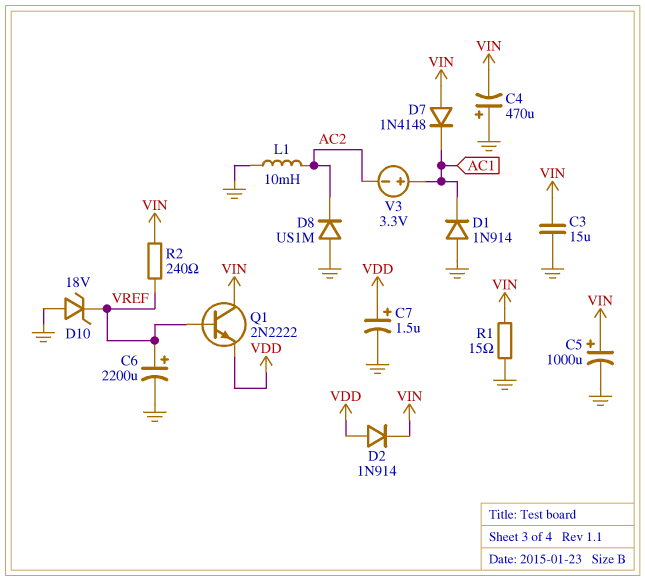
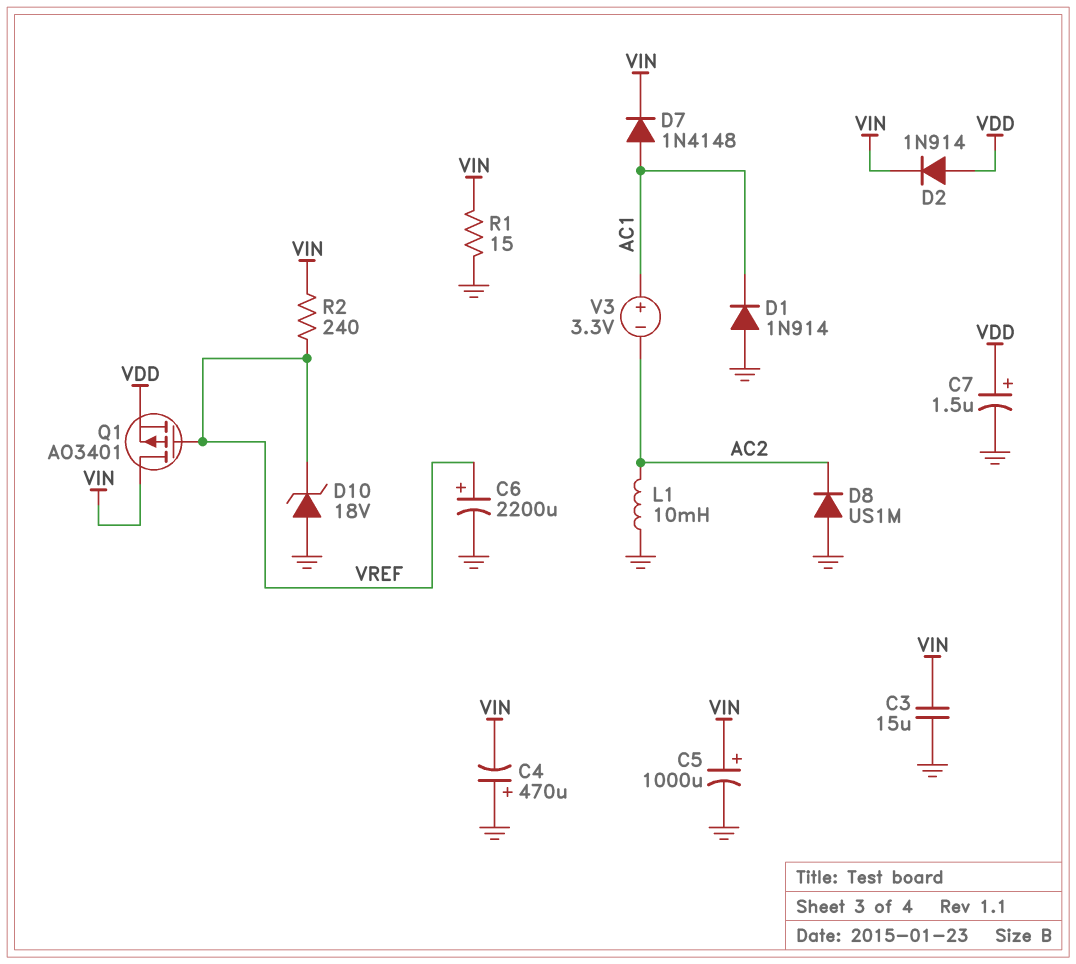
D7: diode 1N4148 (A VIN, K AC1) -> diode 1N4148 (A AC1, K VIN)
Q1: NPN 2N2222 (B VREF, C VIN, E VDD) -> PMOS AO3401 (G VREF, D VIN, S VDD)

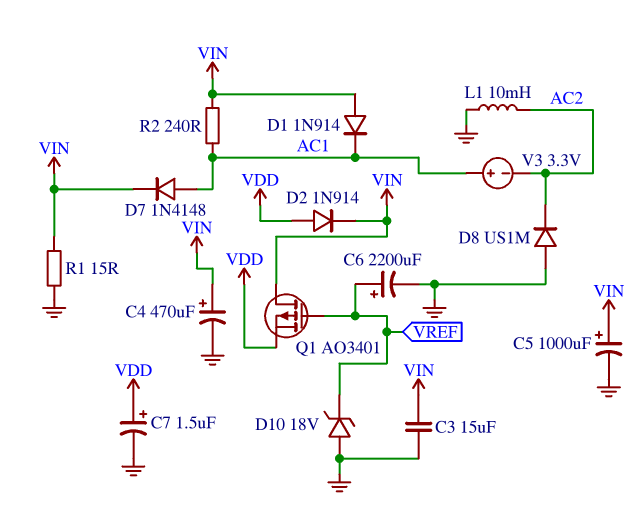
C4: 470uF (plus GND, minus VIN) -> 470uF (plus VIN, minus GND)
D1: diode 1N914 (A GND, K AC1) -> diode 1N914 (A VIN, K AC1)
R2: 240 (VIN, VREF) -> 240 (AC1, VIN)

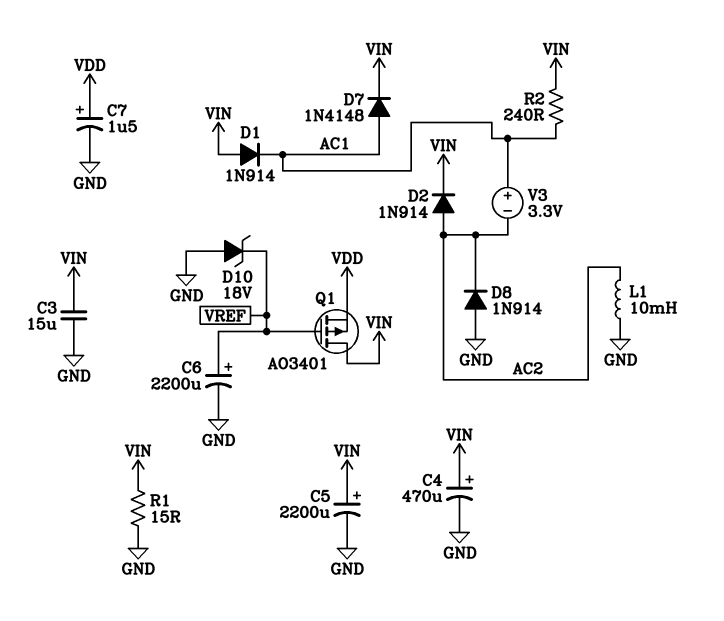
C5: 1000uF (plus VIN, minus GND) -> 2200uF (plus VIN, minus GND)
D2: diode 1N914 (A VDD, K VIN) -> diode 1N914 (A AC2, K VIN)
D8: diode US1M (A GND, K AC2) -> diode 1N914 (A GND, K AC2)

